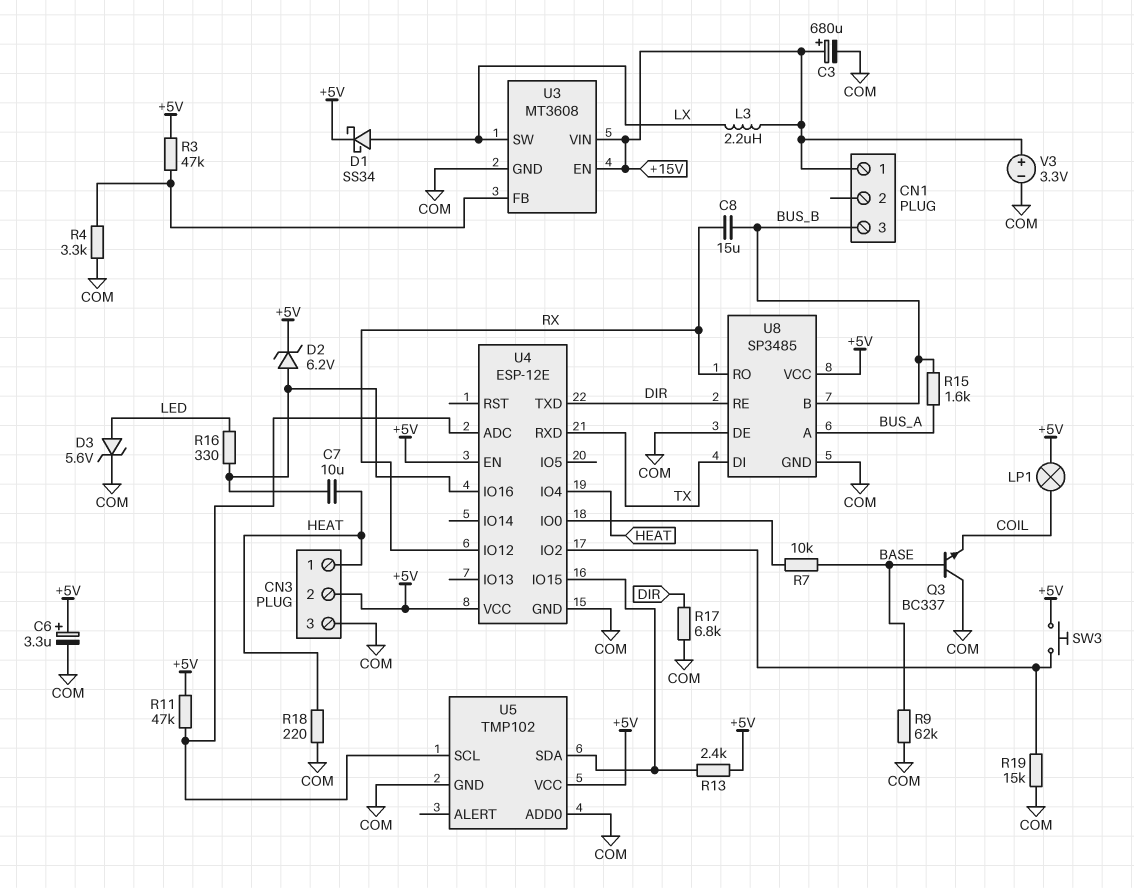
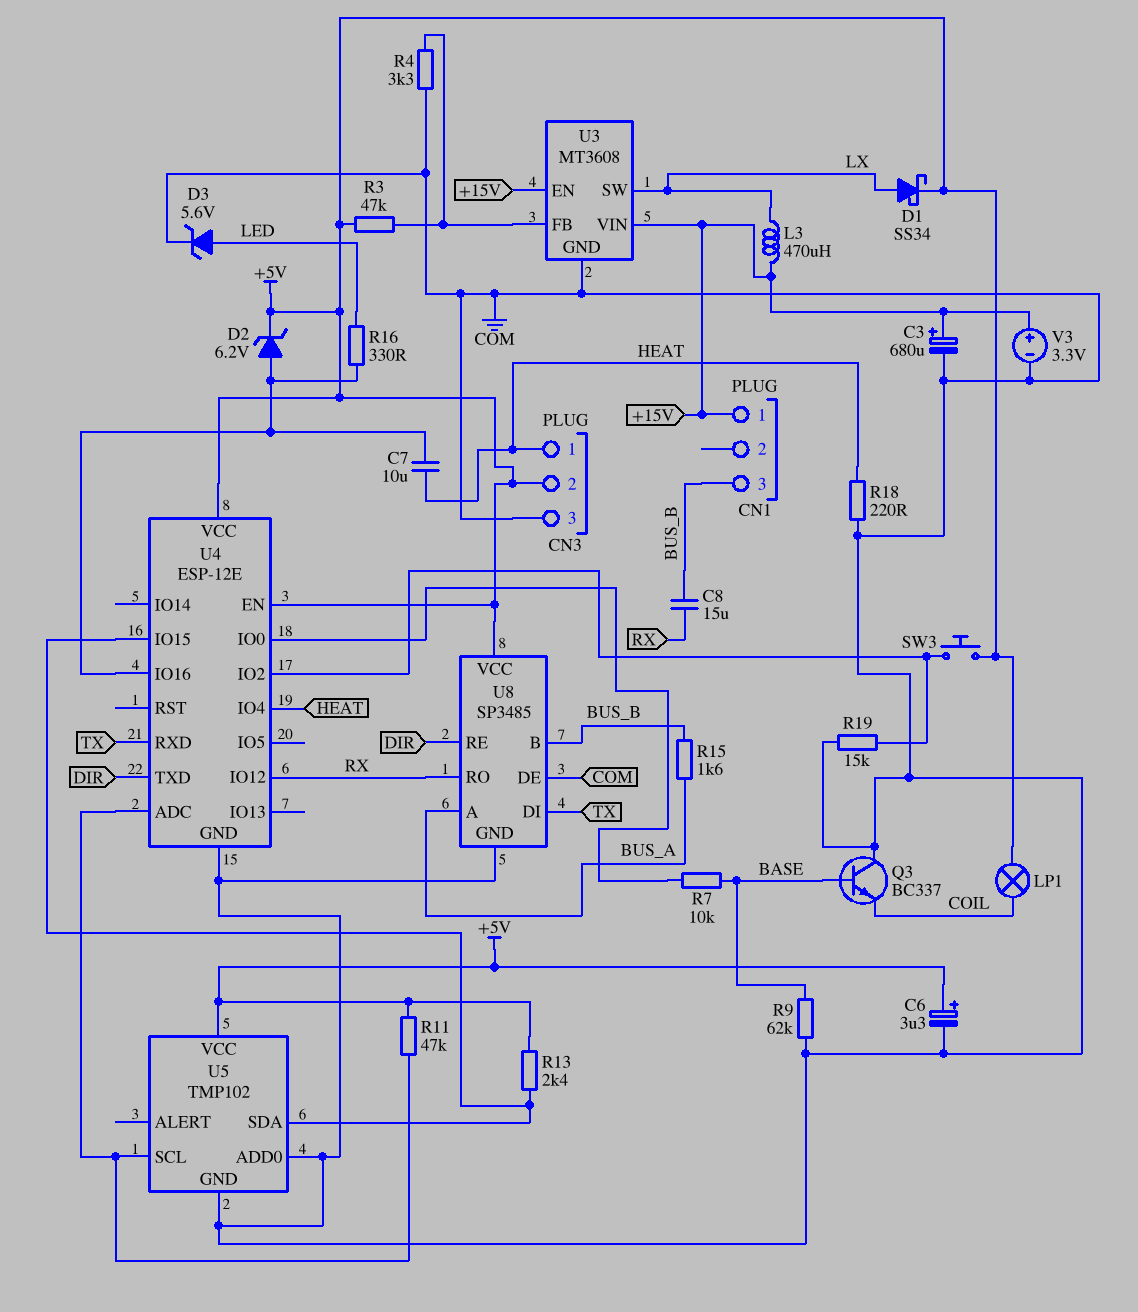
L3: 2.2uH (+15V, LX) -> 470uH (+15V, LX)
R17: 6.8k (COM, DIR) -> none

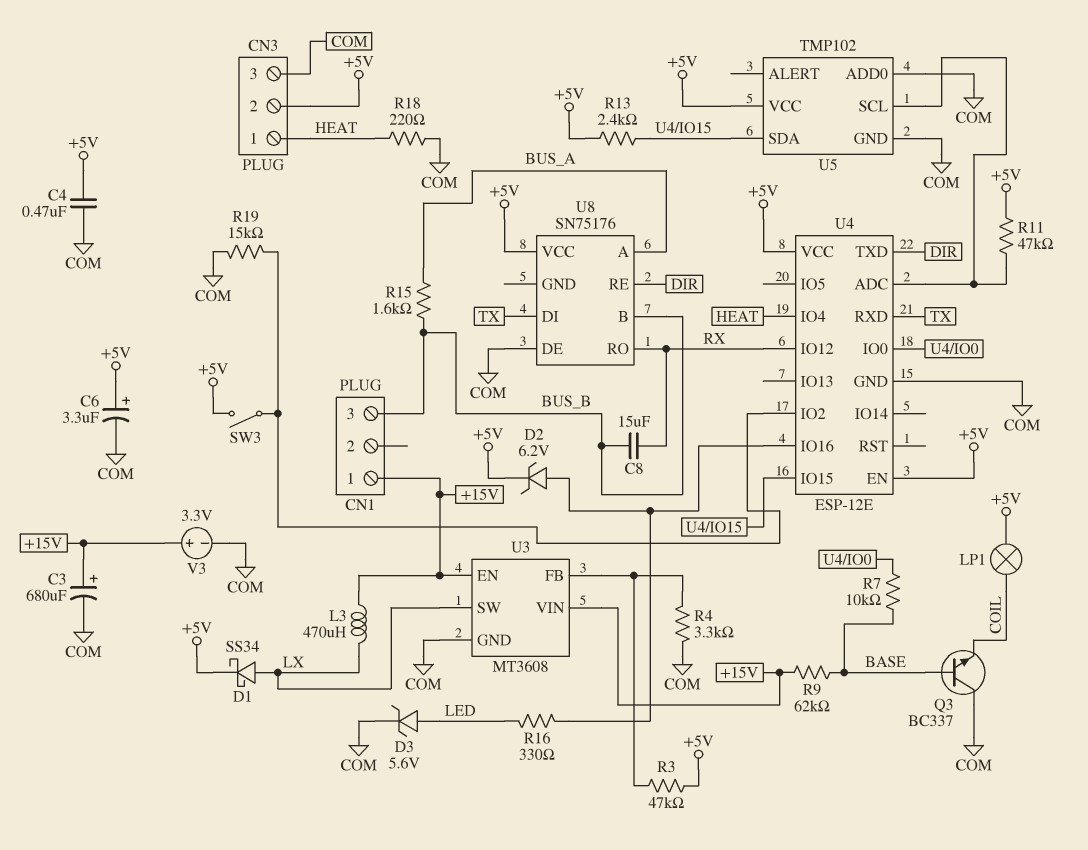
C4: none -> 470nF (+5V, COM)
C7: 10uF (HEAT, U4/IO16) -> none
R9: 62k (BASE, COM) -> 62k (+15V, BASE)
SW3: button (+5V, U4/IO2) -> switch (+5V, U4/IO2)
U8: SP3485 -> SN75176
U8 pin GND: COM -> none

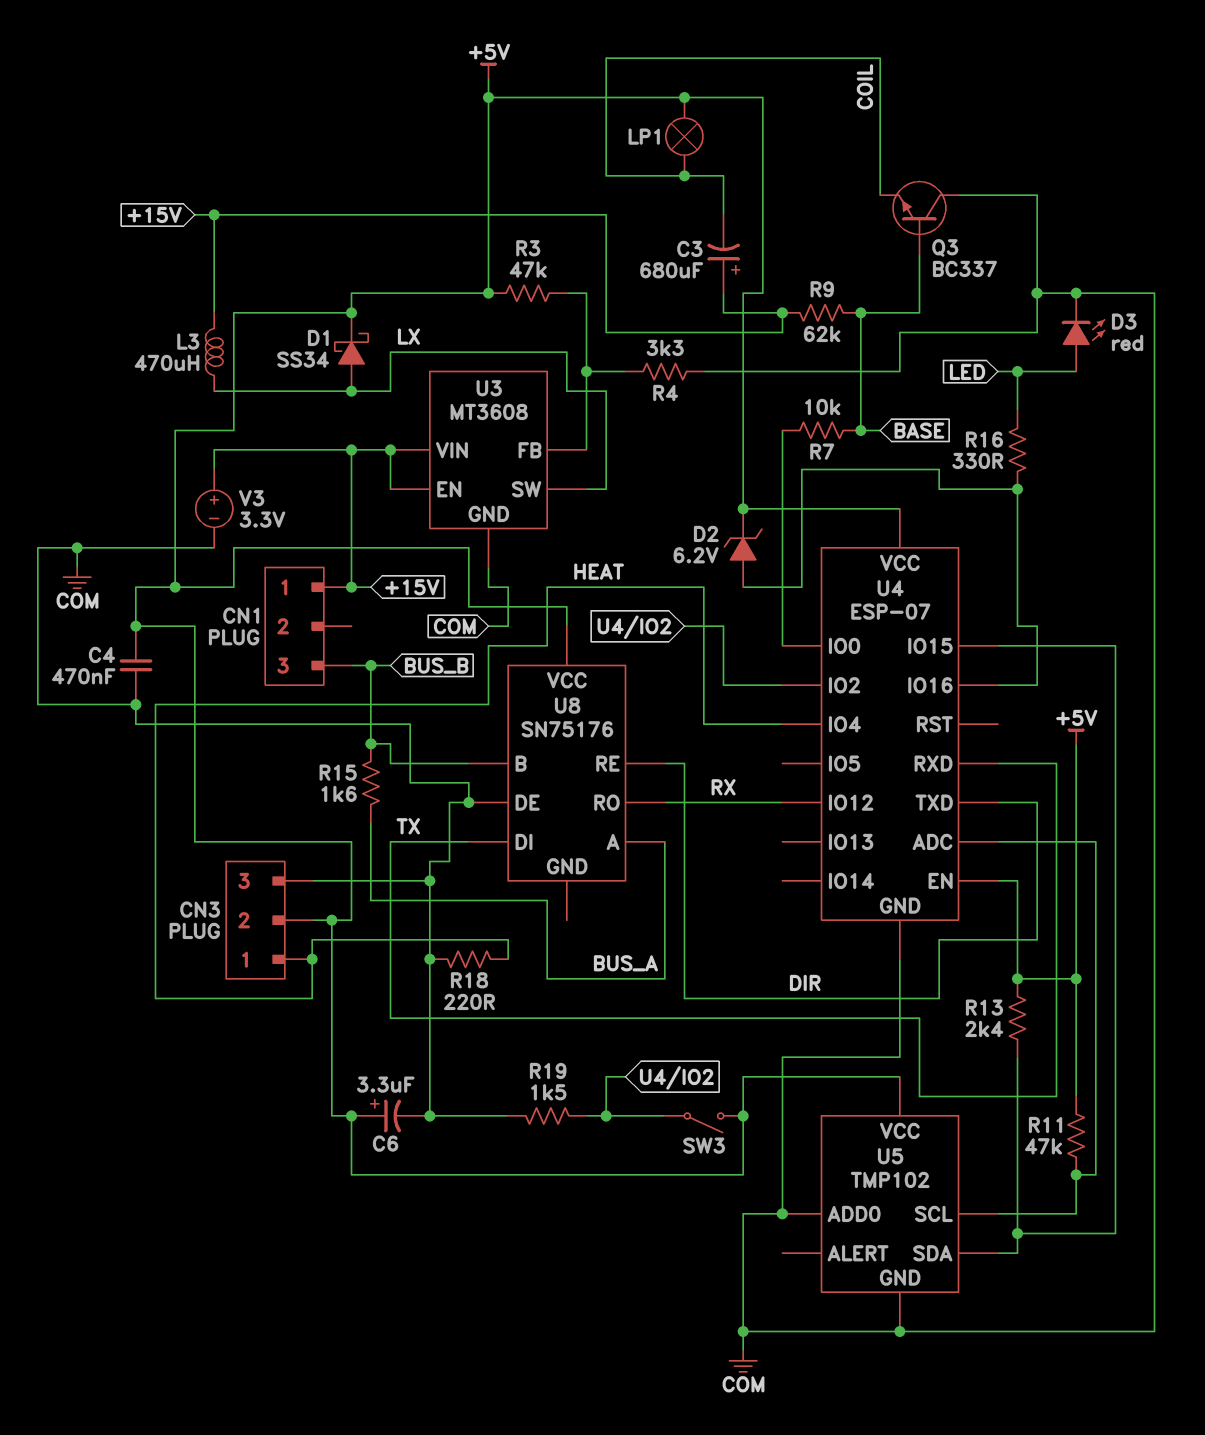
C3: 680uF (plus +15V, minus COM) -> 680uF (plus +15V, minus COIL)
C8: 15uF (BUS_B, RX) -> none
D3: zener 5.6V (A LED, K COM) -> LED red (A LED, K COM)
R19: 15k (COM, U4/IO2) -> 1.5k (COM, U4/IO2)
U4: ESP-12E -> ESP-07

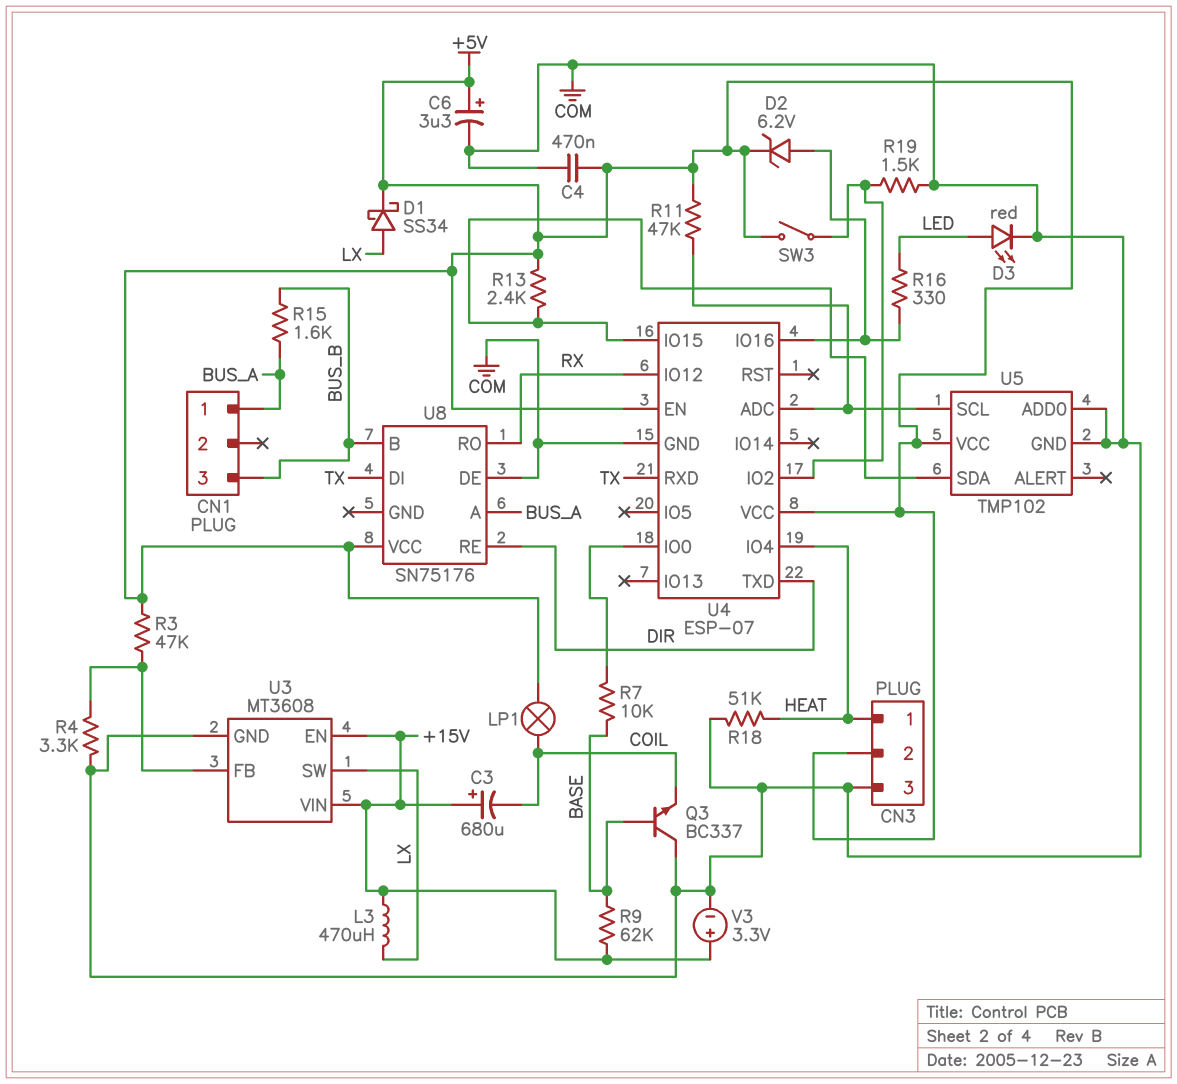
CN1 pin 1: +15V -> BUS_A
R18: 220 (COM, HEAT) -> 51k (COM, HEAT)

